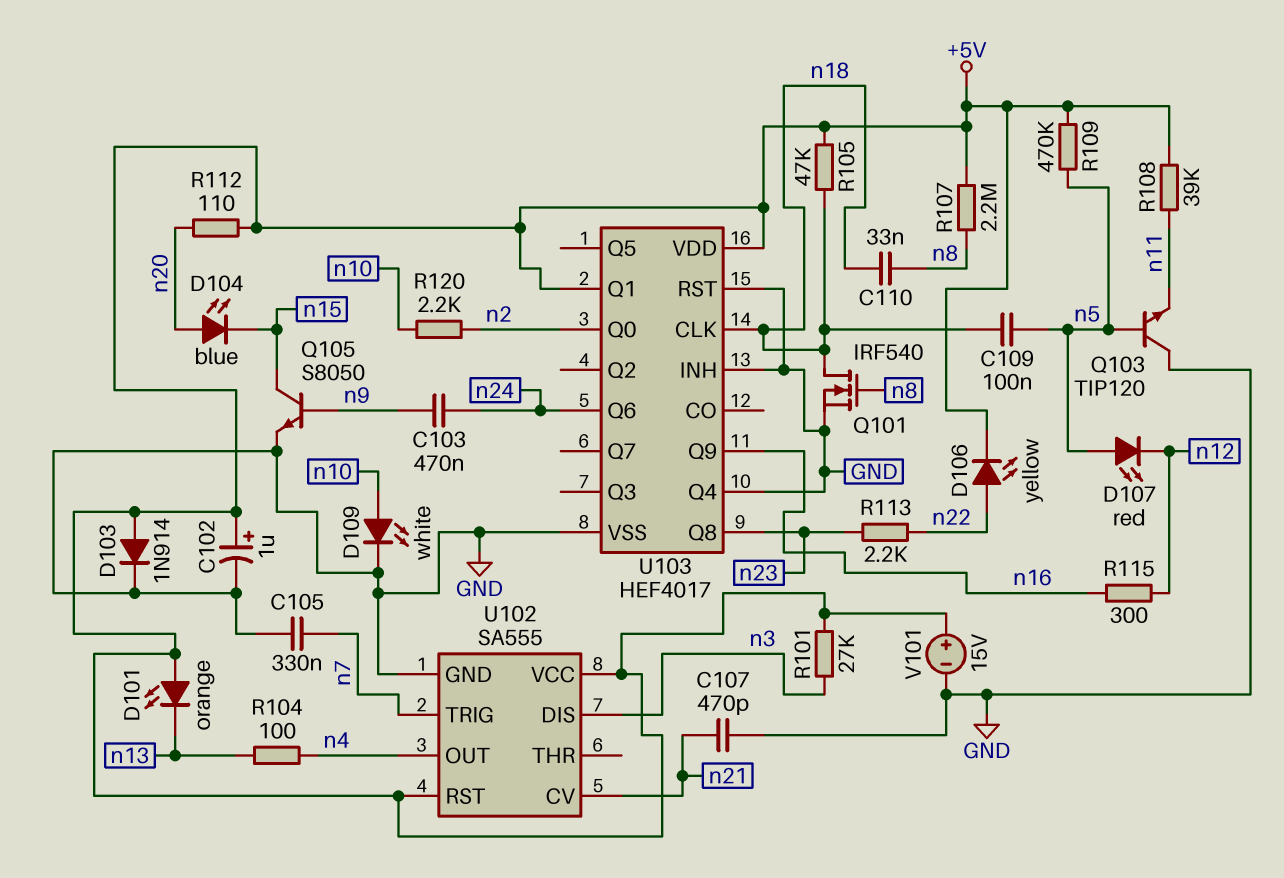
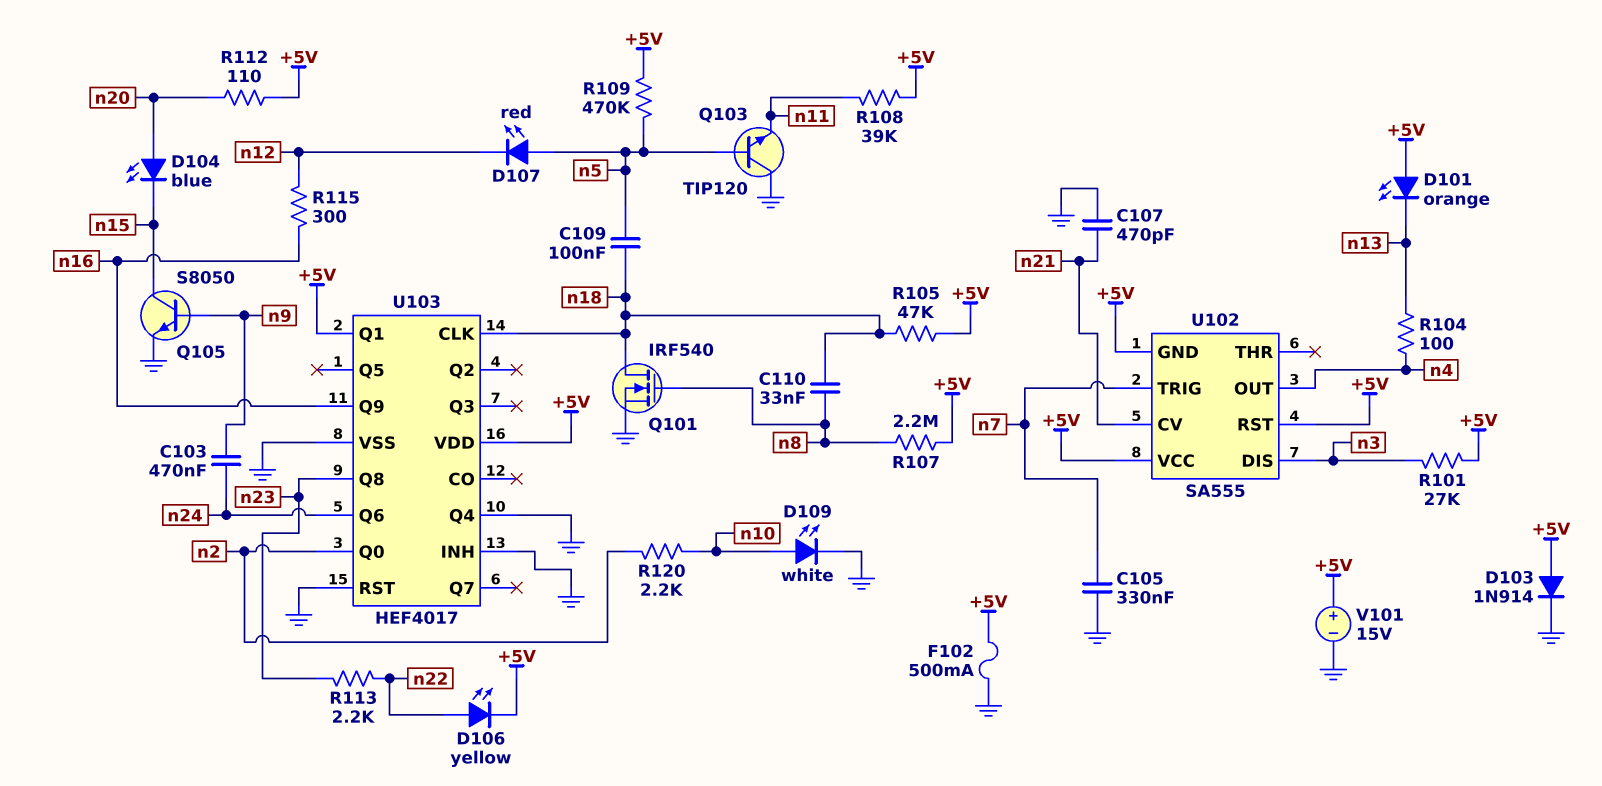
C102: 1uF (plus +5V, minus GND) -> none
F102: none -> 500mA (+5V, GND)
U102 pin GND: GND -> +5V

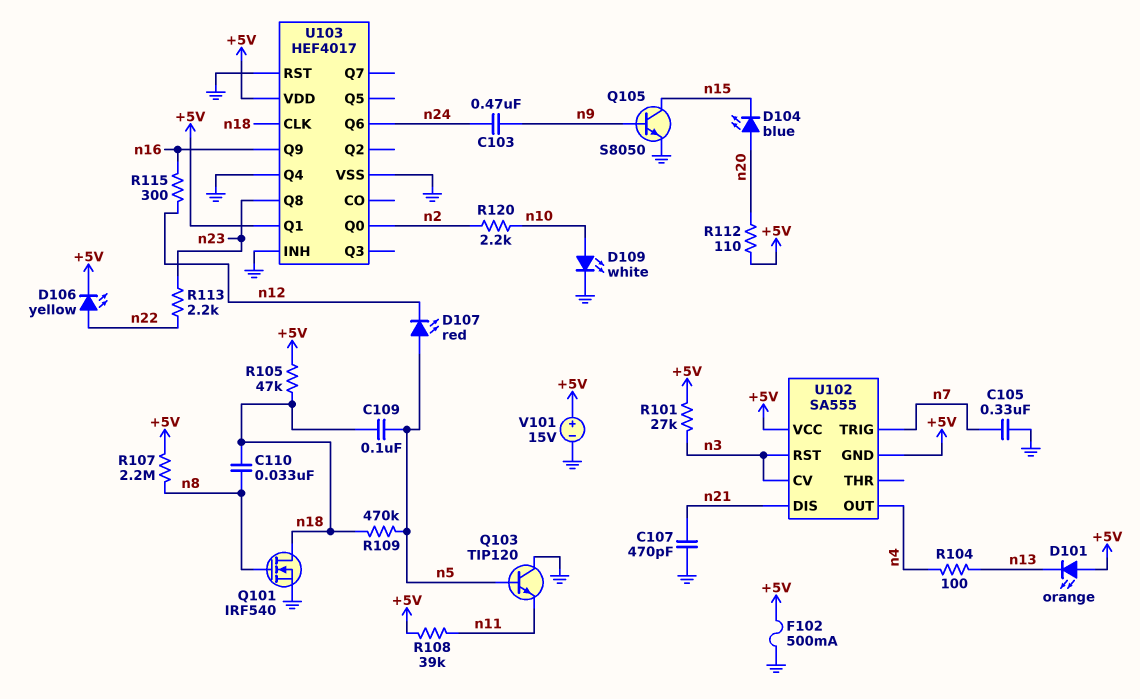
D103: diode 1N914 (A +5V, K GND) -> none
R109: 470k (+5V, n5) -> 470k (n5, n18)
U102 pin CV: n21 -> n3
U102 pin DIS: n3 -> n21
U102 pin RST: +5V -> n3

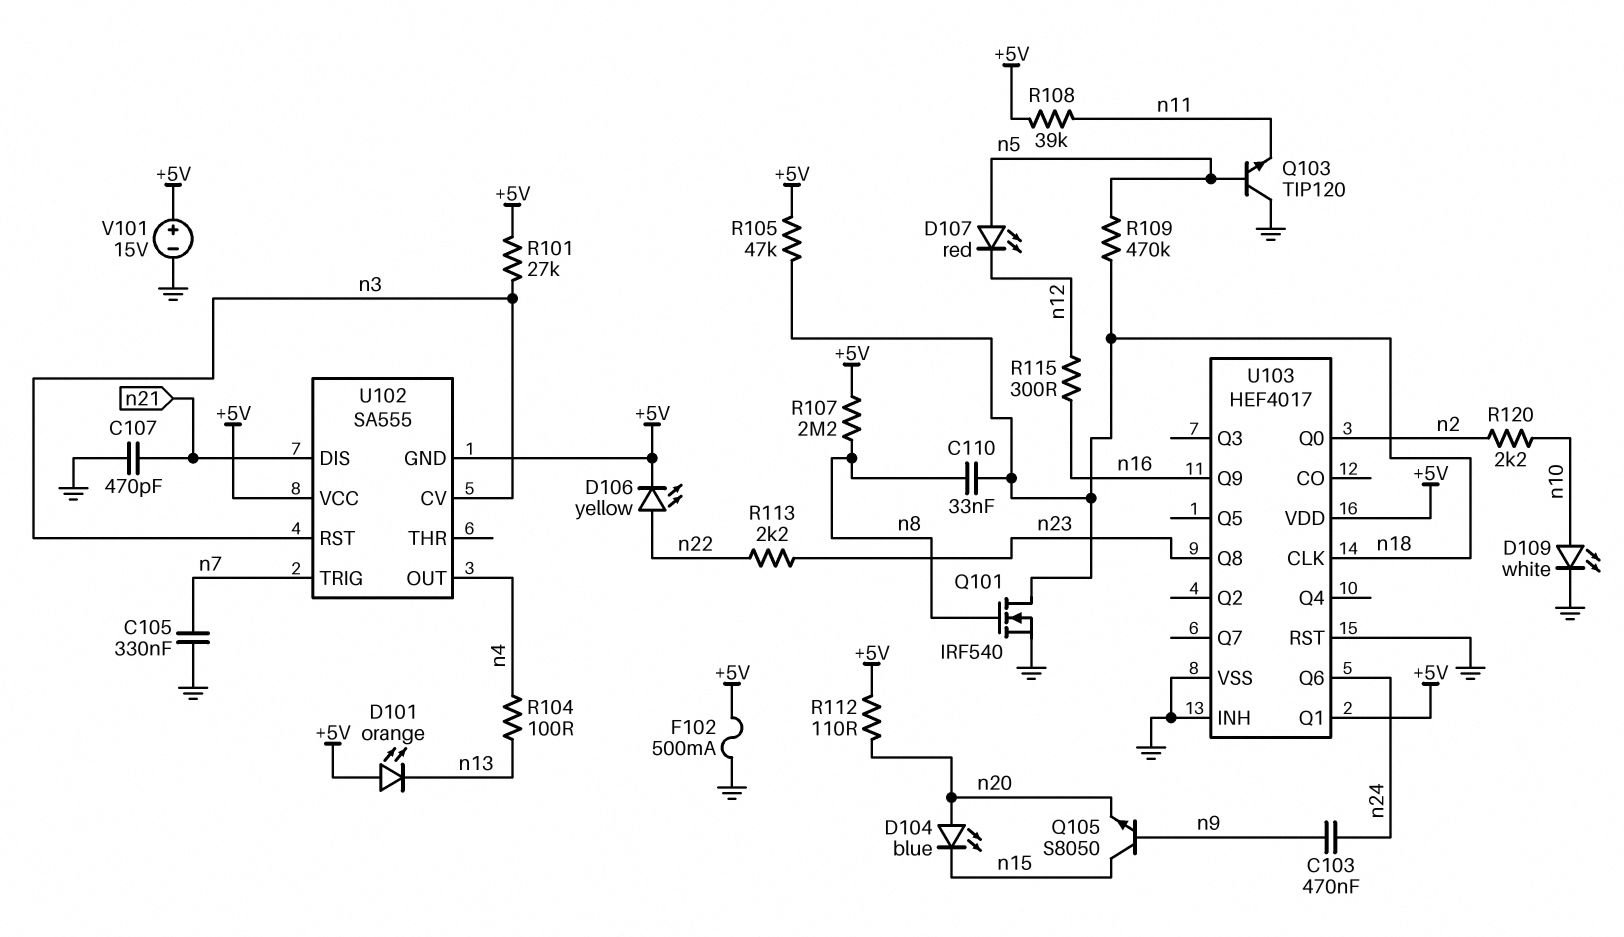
C109: 100nF (n5, n18) -> none
Q105: NPN S8050 (B n9, C n15, E GND) -> NPN S8050 (B n9, C n15, E n20)
U103 pin Q4: GND -> none

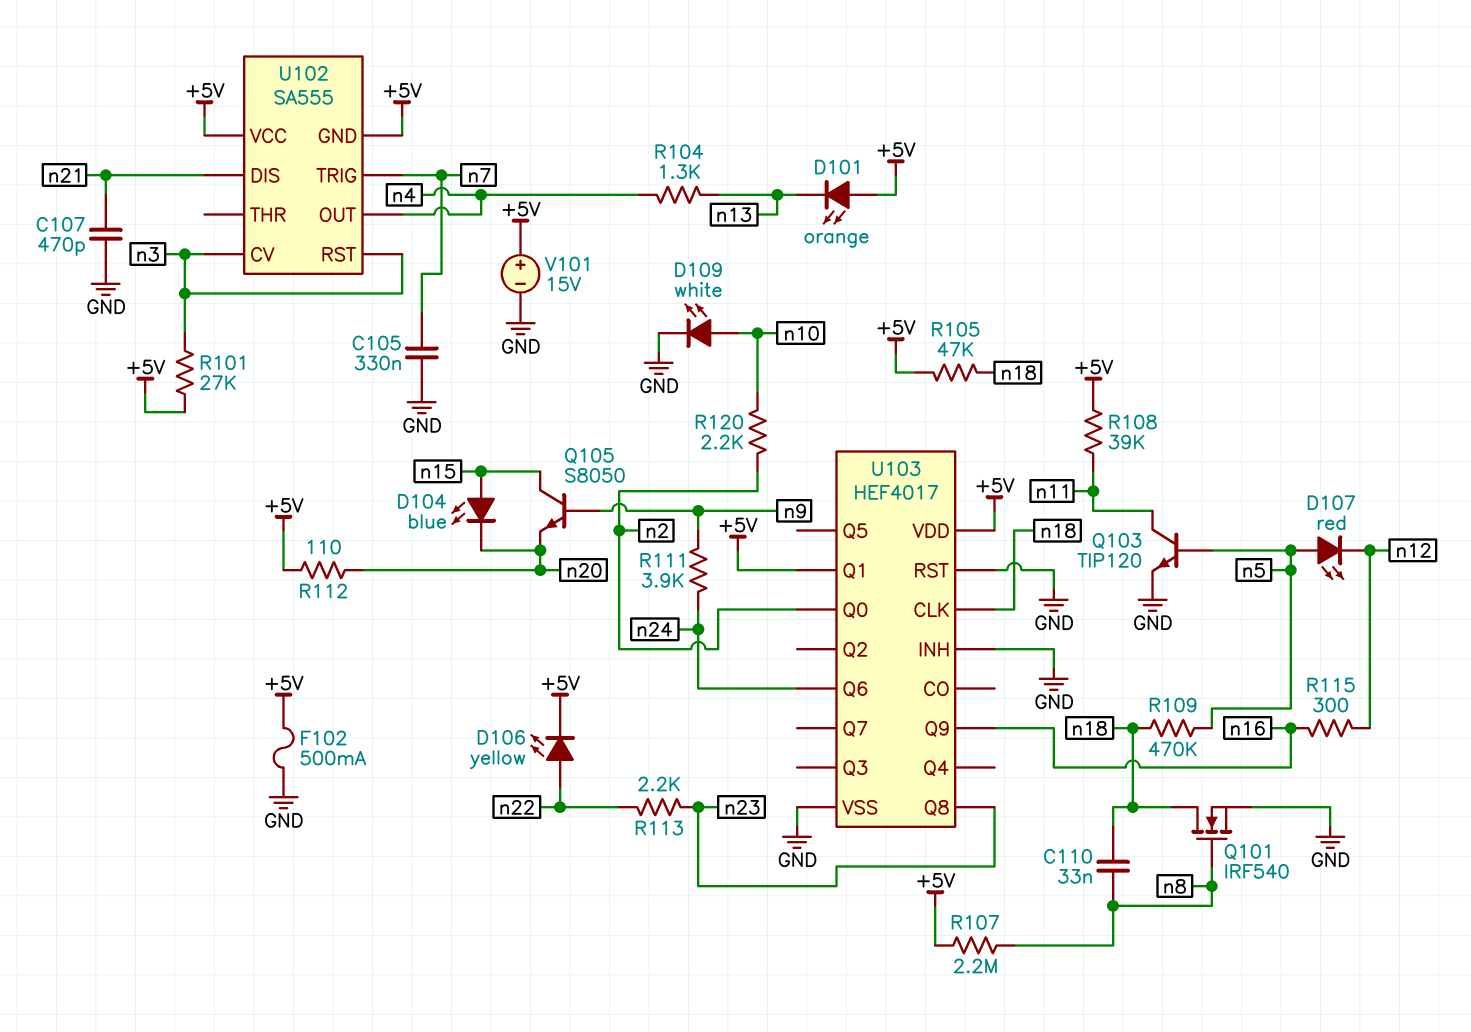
C103: 470nF (n9, n24) -> none
D104: LED blue (A n20, K n15) -> LED blue (A n15, K n20)
Q103: NPN TIP120 (B n5, C GND, E n11) -> NPN TIP120 (B n5, C n11, E GND)
R104: 100 (n4, n13) -> 1.3k (n4, n13)
R111: none -> 3.9k (n9, n24)

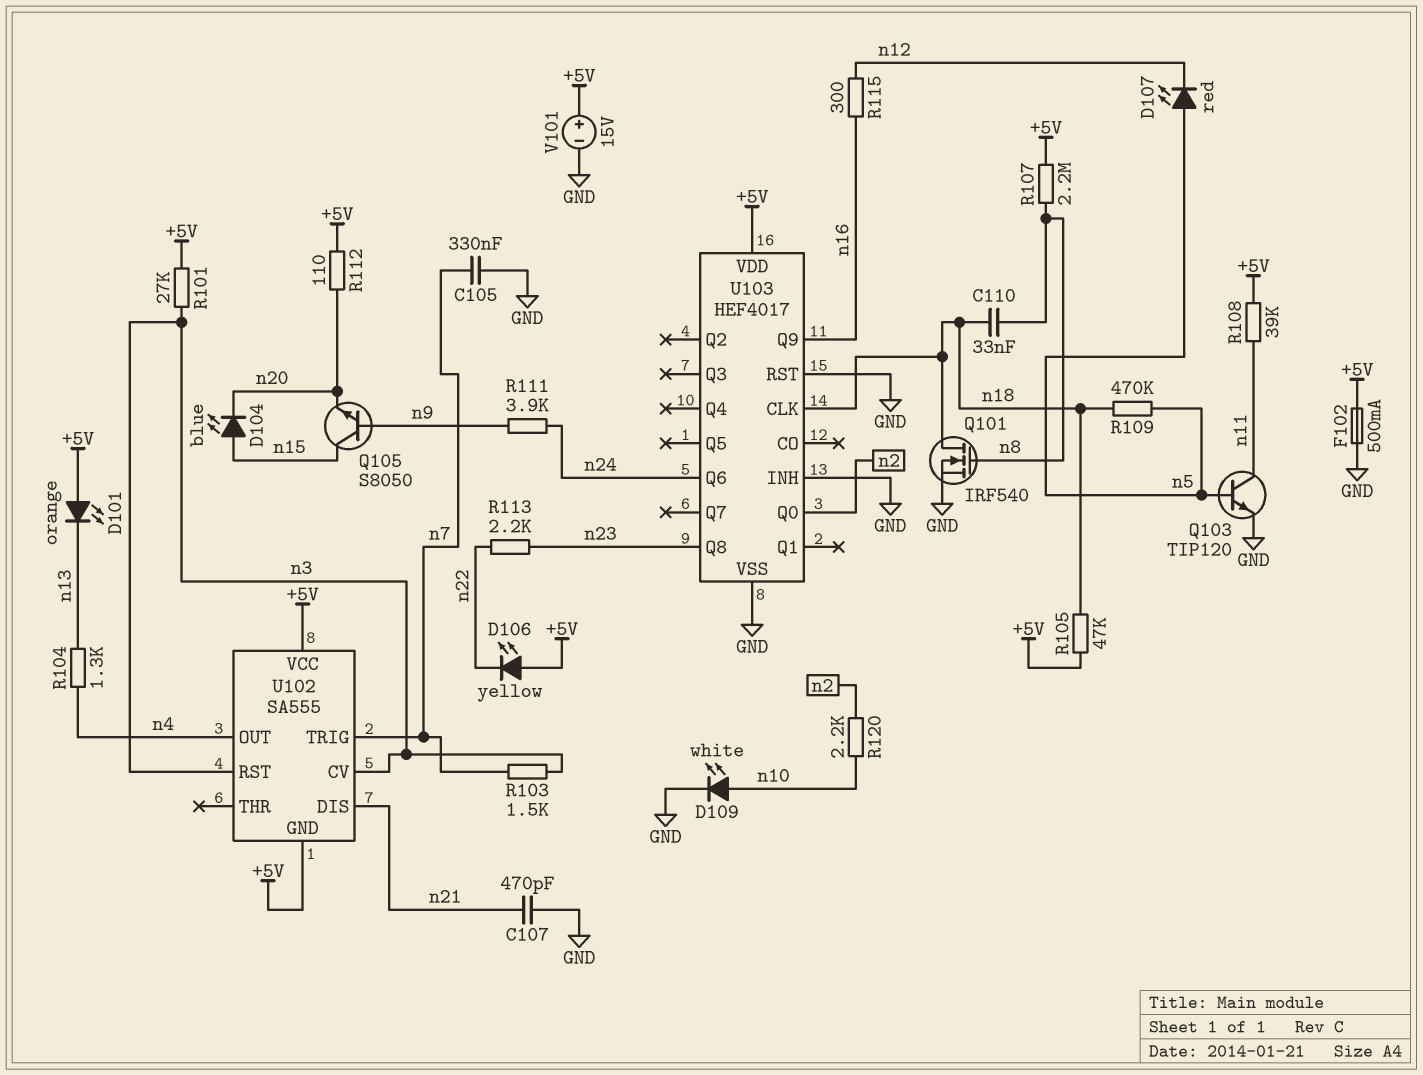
D106: LED yellow (A n22, K +5V) -> LED yellow (A +5V, K n22)
R103: none -> 1.5k (n3, n7)
U103 pin Q1: +5V -> none

